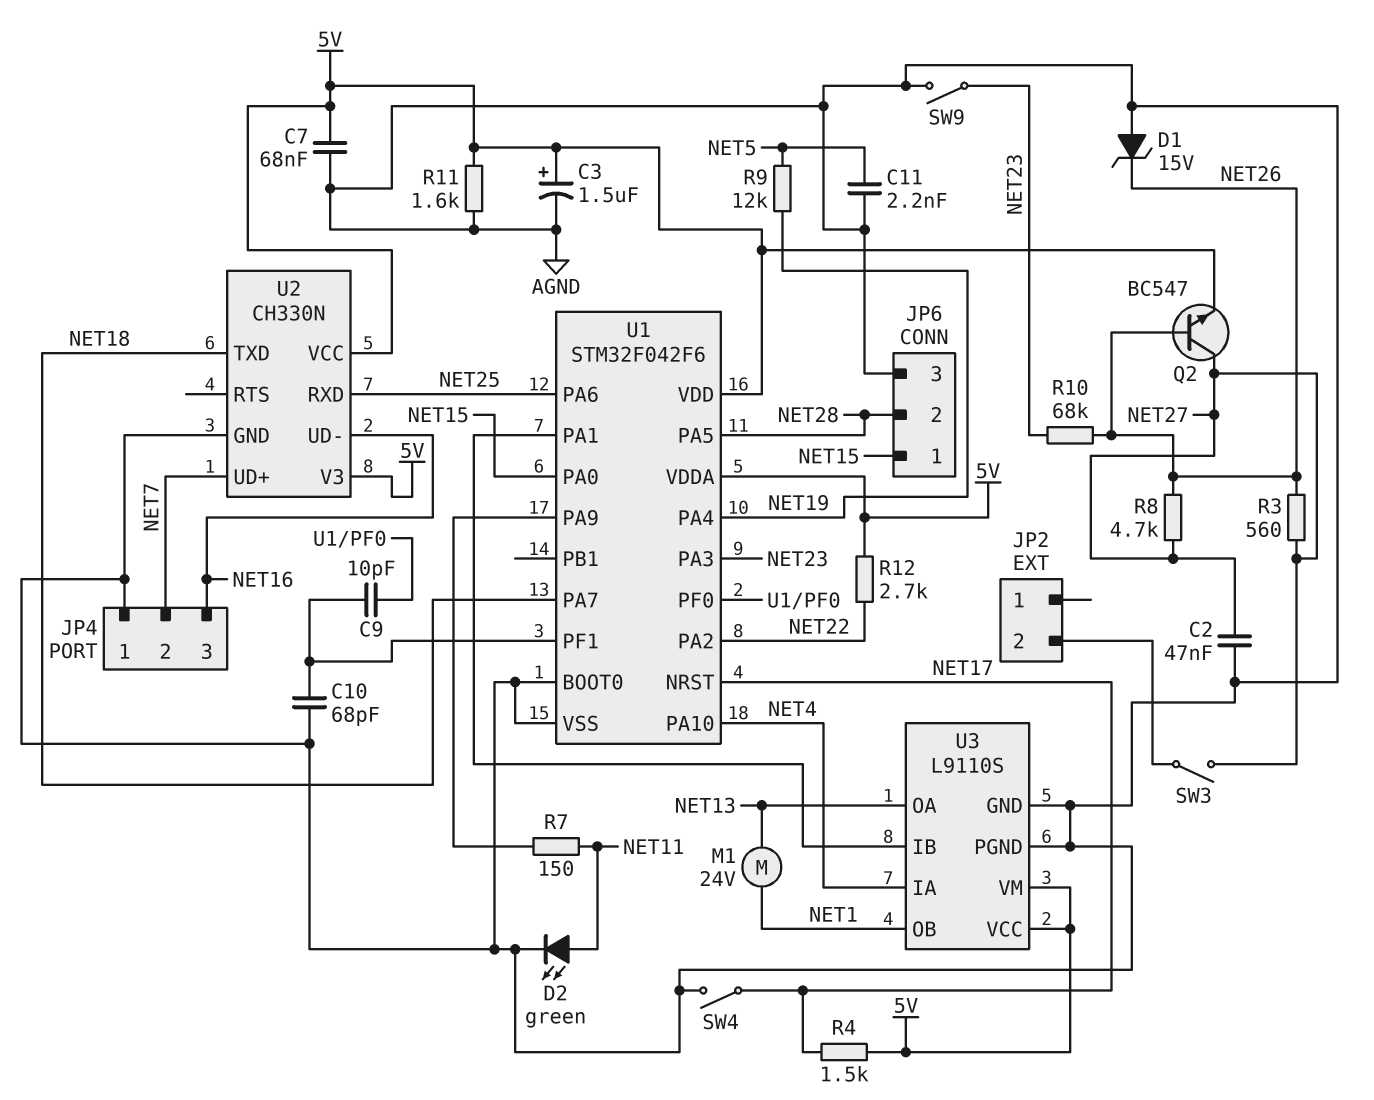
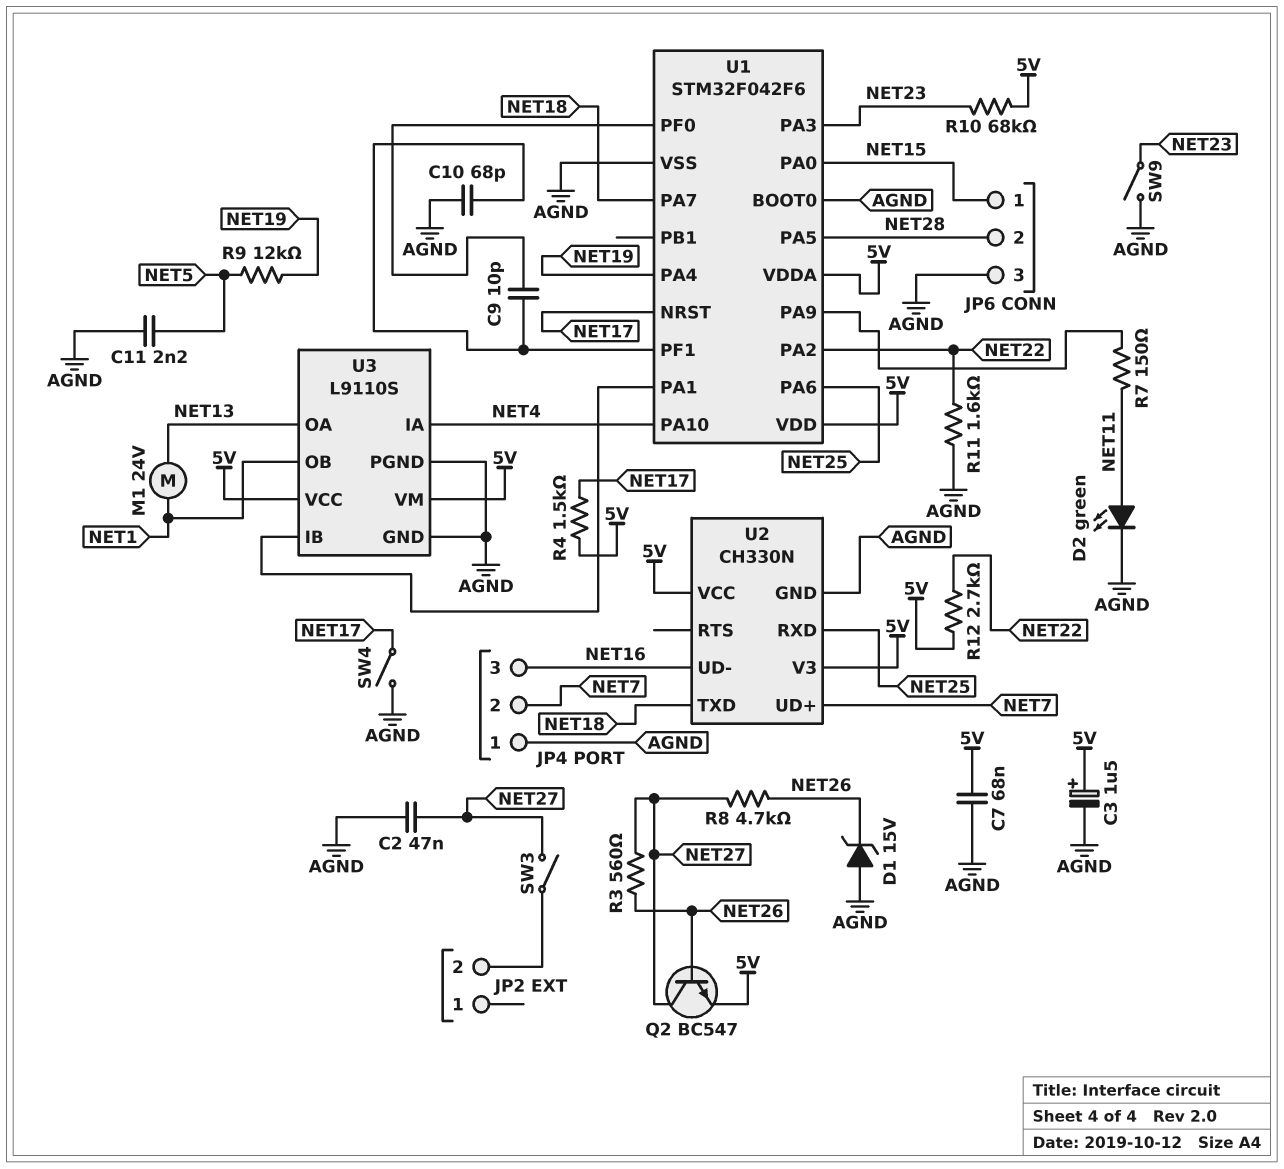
R10: 68k (NET23, NET26) -> 68k (5V, NET23)
R11: 1.6k (5V, AGND) -> 1.6k (AGND, NET22)

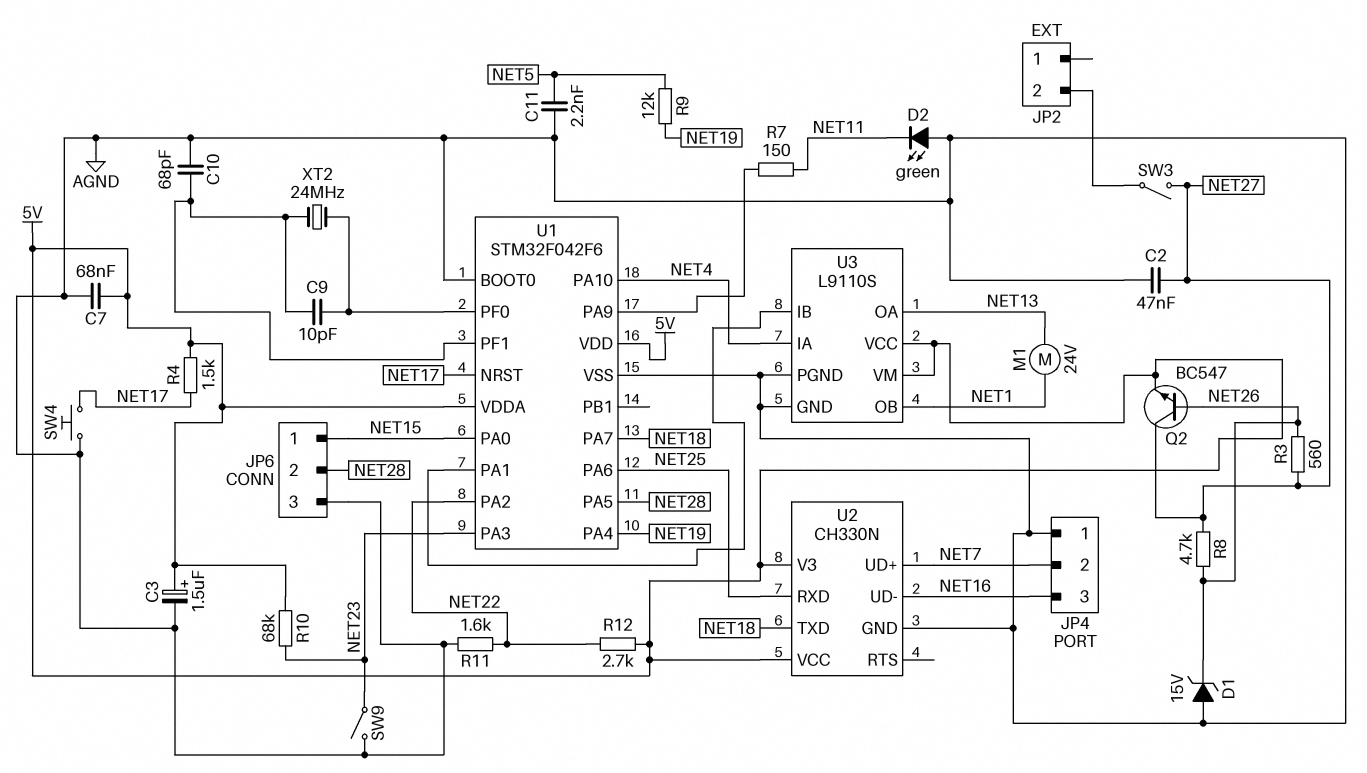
D2: LED green (A NET11, K AGND) -> LED green (A AGND, K NET11)
SW4: switch (AGND, NET17) -> button (AGND, NET17)
XT2: none -> 24MHz (U1/PF0, U1/PF1)

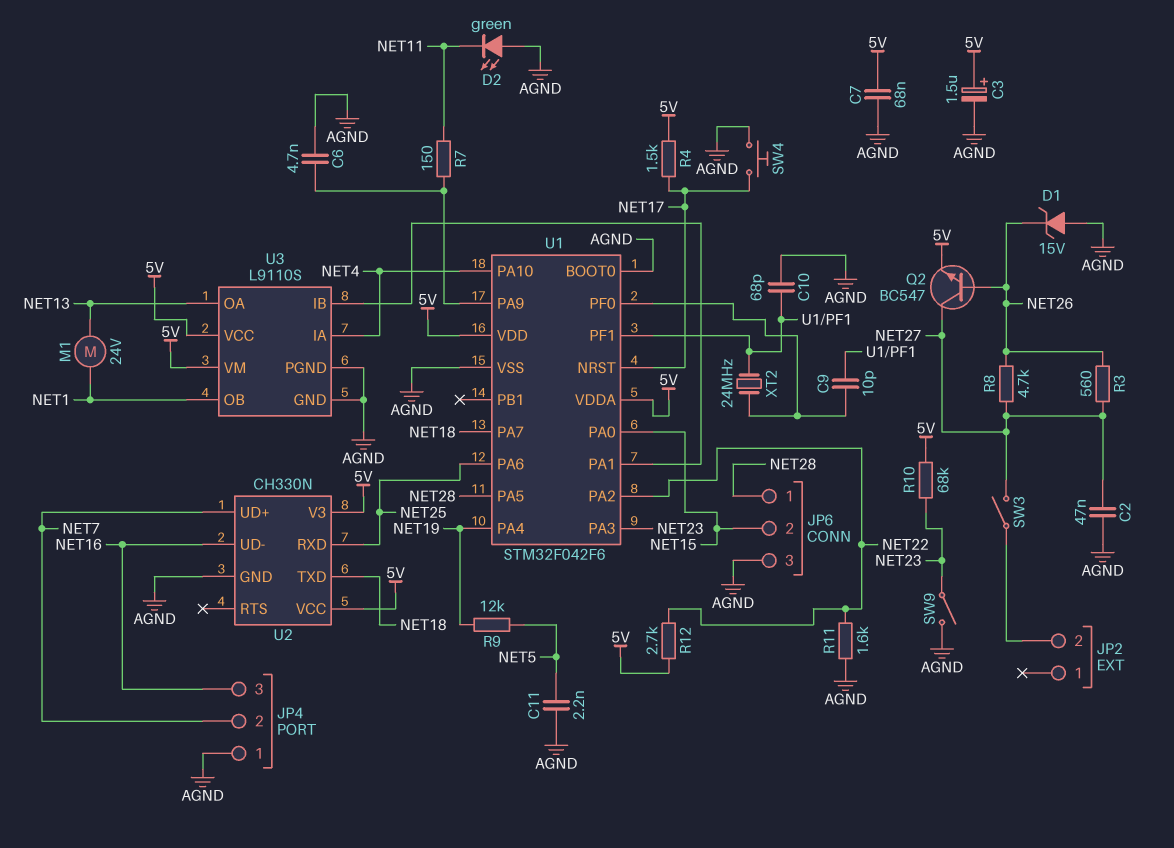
C6: none -> 4.7nF (AGND, U1/PA9)
JP6 pin 1: NET15 -> NET28
JP6 pin 2: NET28 -> NET15

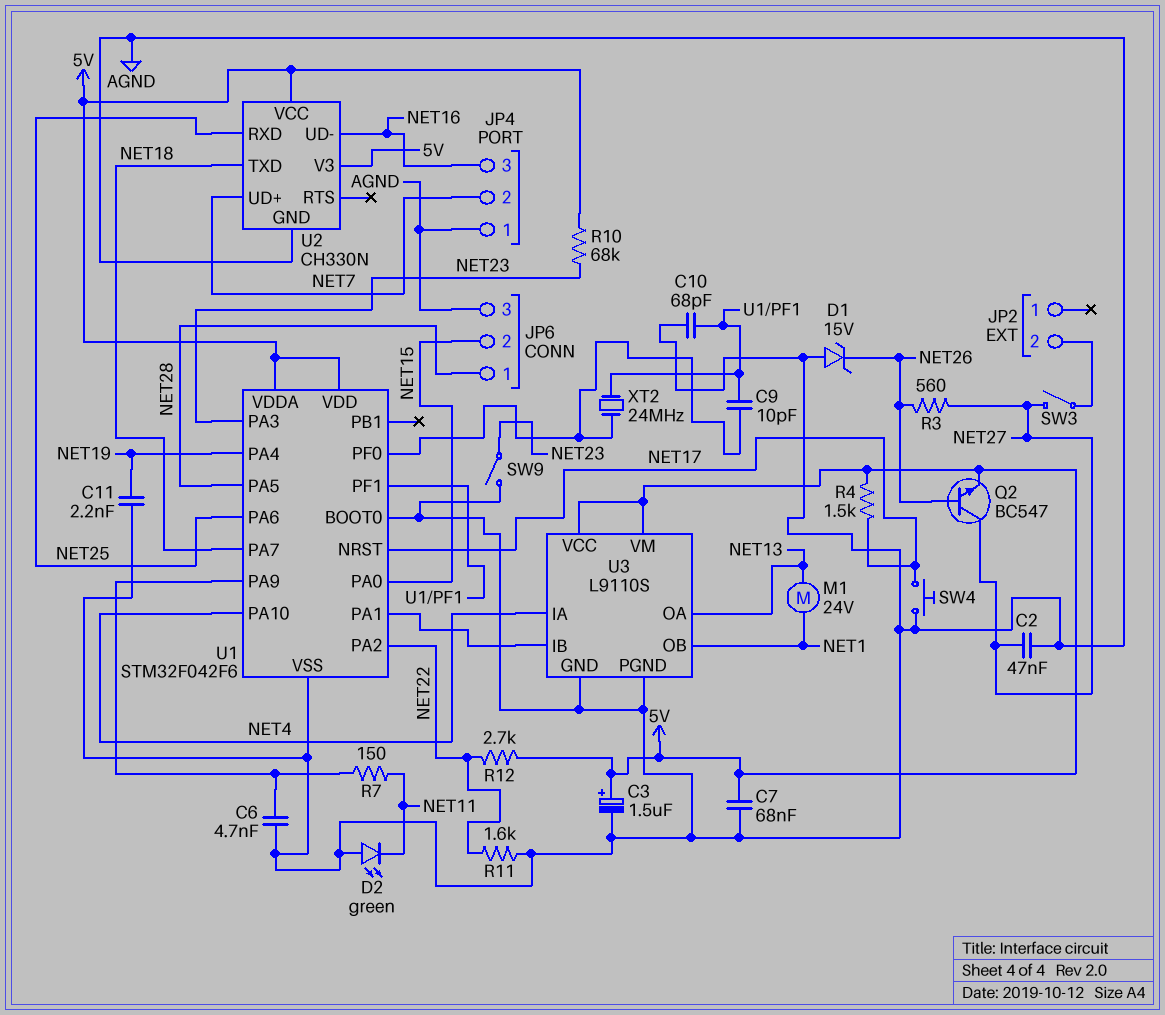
C11: 2.2nF (AGND, NET5) -> 2.2nF (AGND, NET19)
R8: 4.7k (NET26, NET27) -> none
R9: 12k (NET5, NET19) -> none

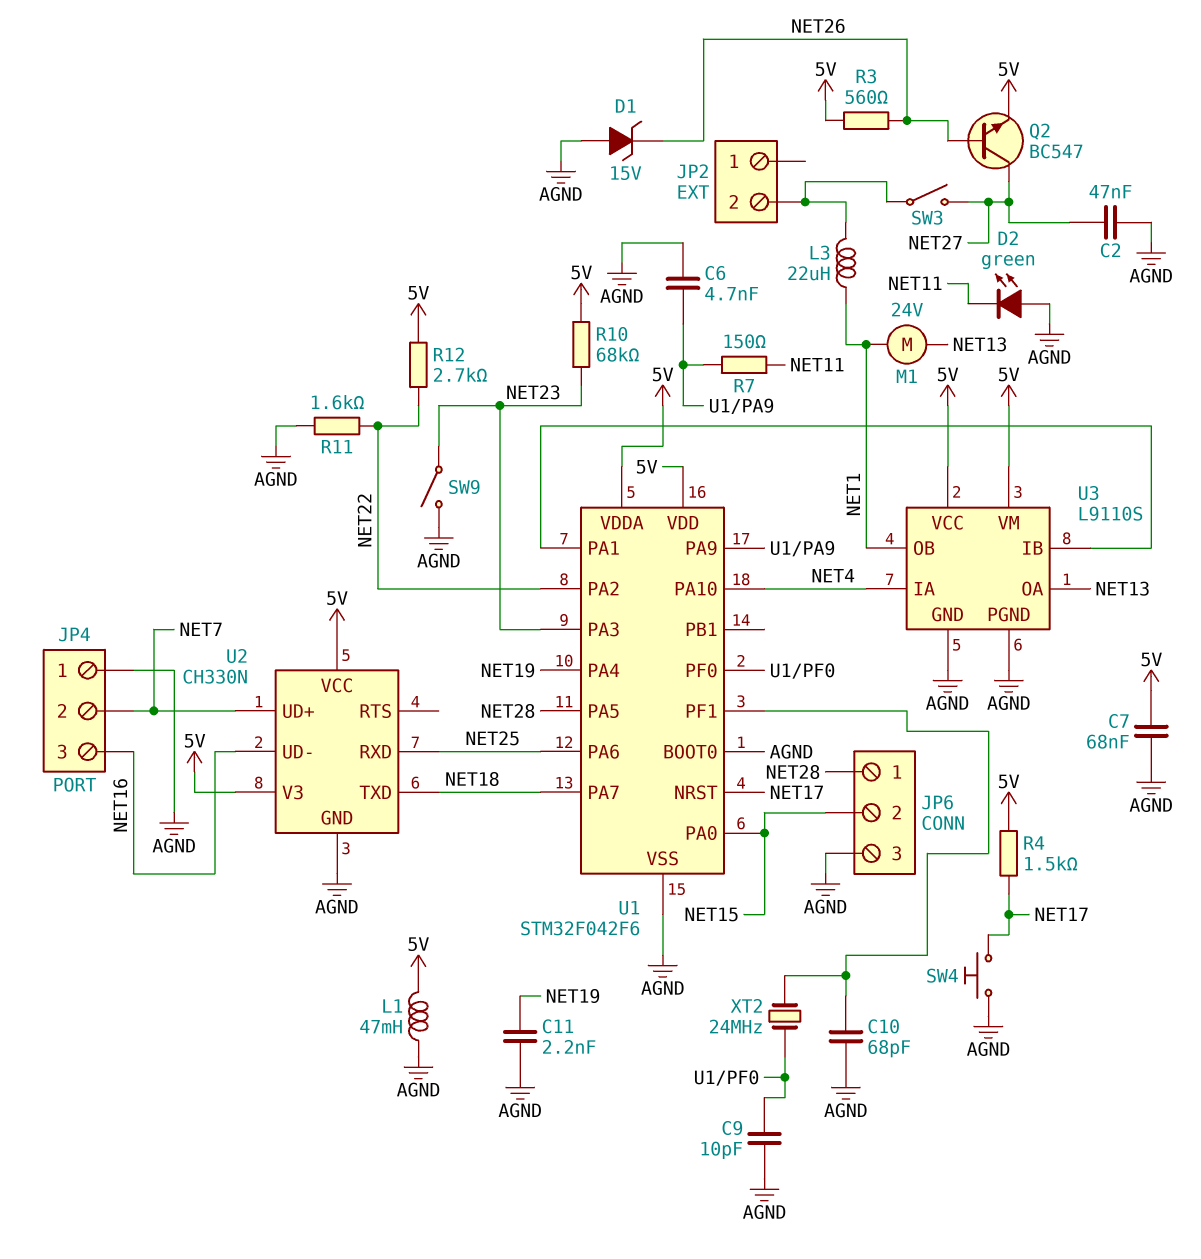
C3: 1.5uF (plus 5V, minus AGND) -> none
C9: 10pF (U1/PF0, U1/PF1) -> 10pF (AGND, U1/PF0)
L1: none -> 47mH (5V, AGND)
L3: none -> 22uH (JP2/2, NET1)
R3: 560 (NET26, NET27) -> 560 (5V, NET26)

